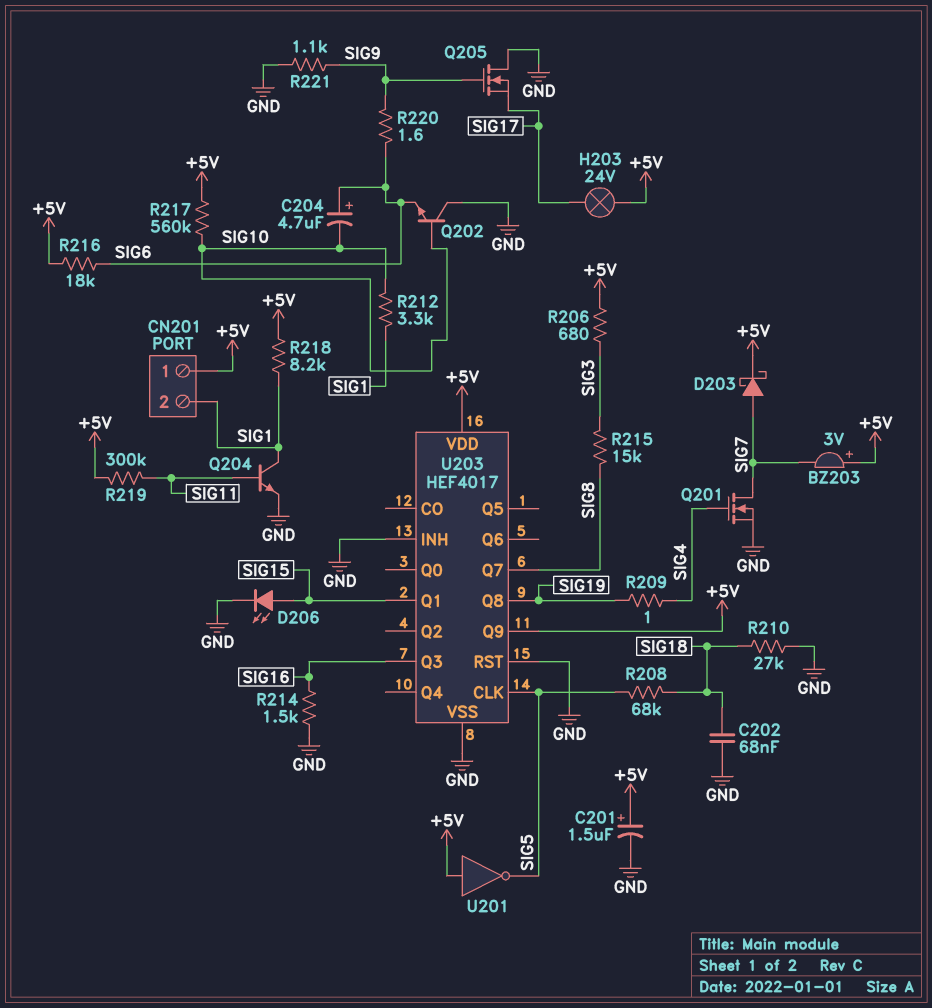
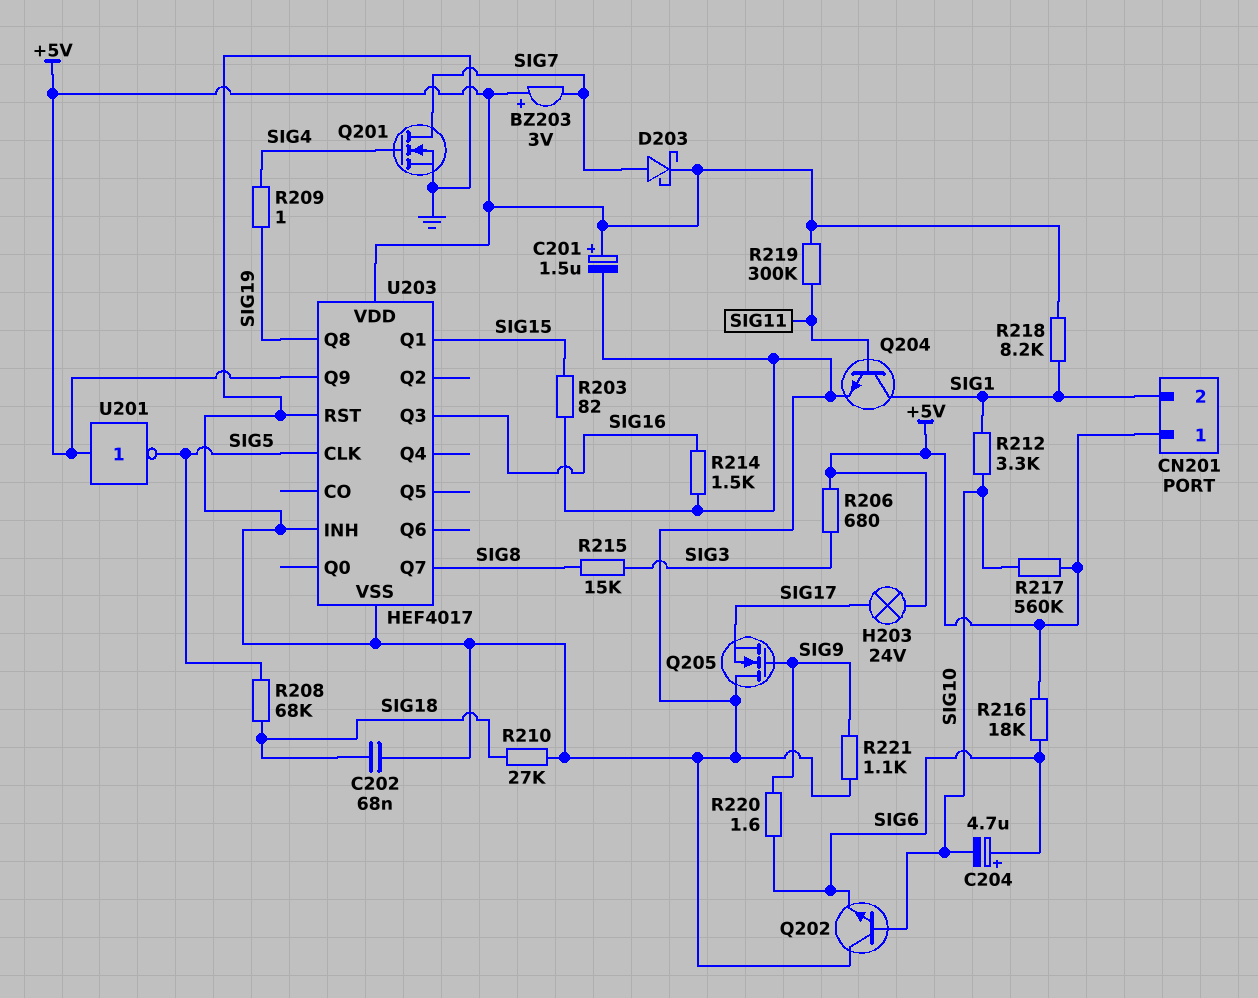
D206: LED (A SIG15, K GND) -> none
R203: none -> 82 (GND, SIG15)

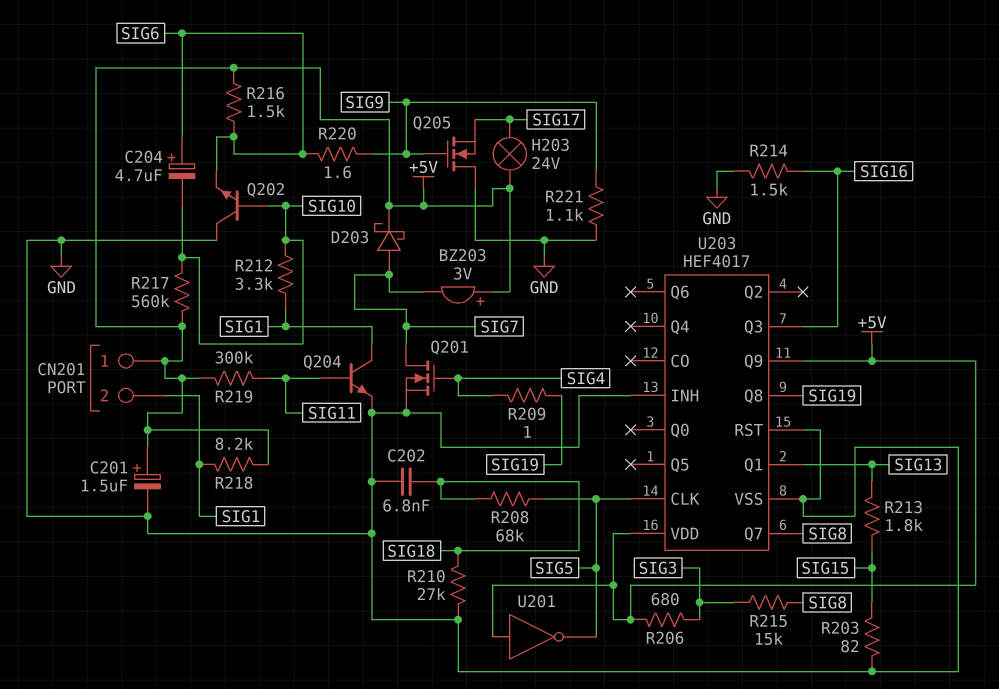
C202: 68nF (GND, SIG18) -> 6.8nF (GND, SIG18)
R213: none -> 1.8k (SIG13, SIG15)
R216: 18k (+5V, SIG6) -> 1.5k (+5V, SIG6)
U203 pin Q1: SIG15 -> SIG13

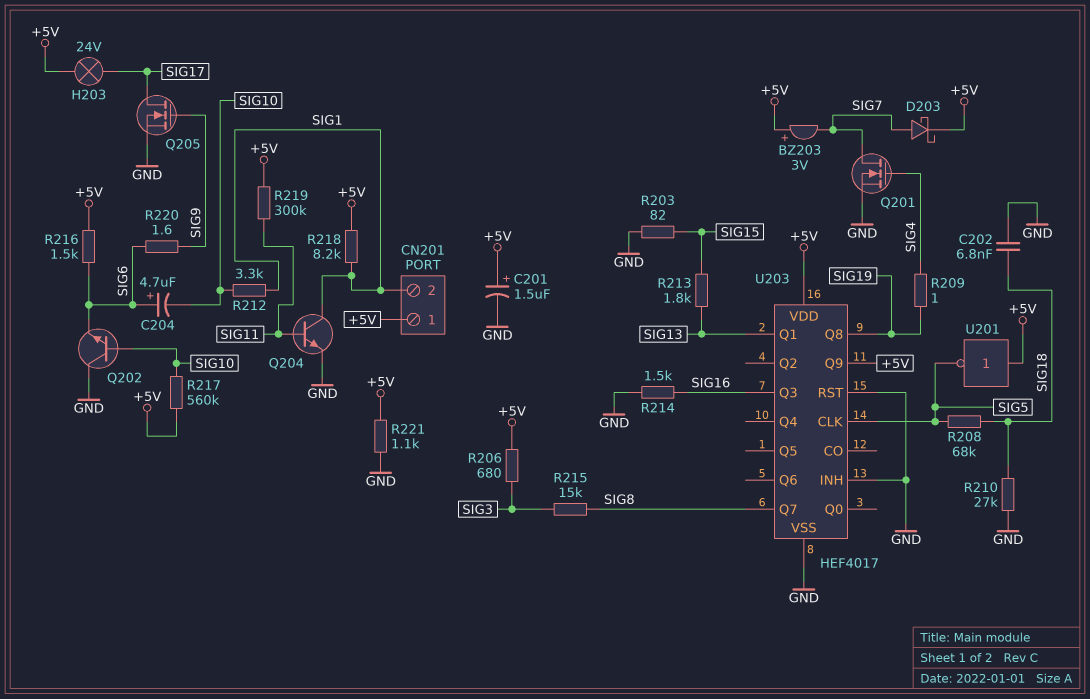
Q205: NMOS (G SIG9, D GND, S SIG17) -> NMOS (G SIG9, D SIG17, S GND)
R221: 1.1k (GND, SIG9) -> 1.1k (+5V, GND)

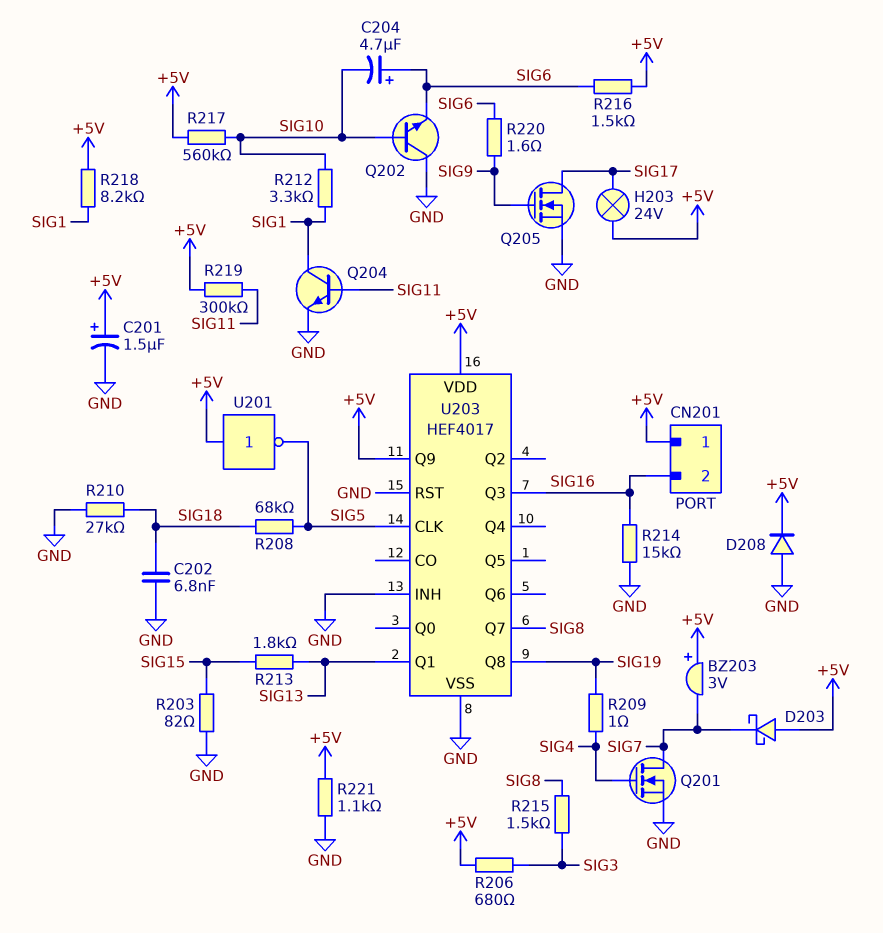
CN201 pin 2: SIG1 -> SIG16
D203: schottky (A SIG7, K +5V) -> schottky (A +5V, K SIG7)
D208: none -> diode (A GND, K +5V)
R214: 1.5k (GND, SIG16) -> 15k (GND, SIG16)
R215: 15k (SIG3, SIG8) -> 1.5k (SIG3, SIG8)

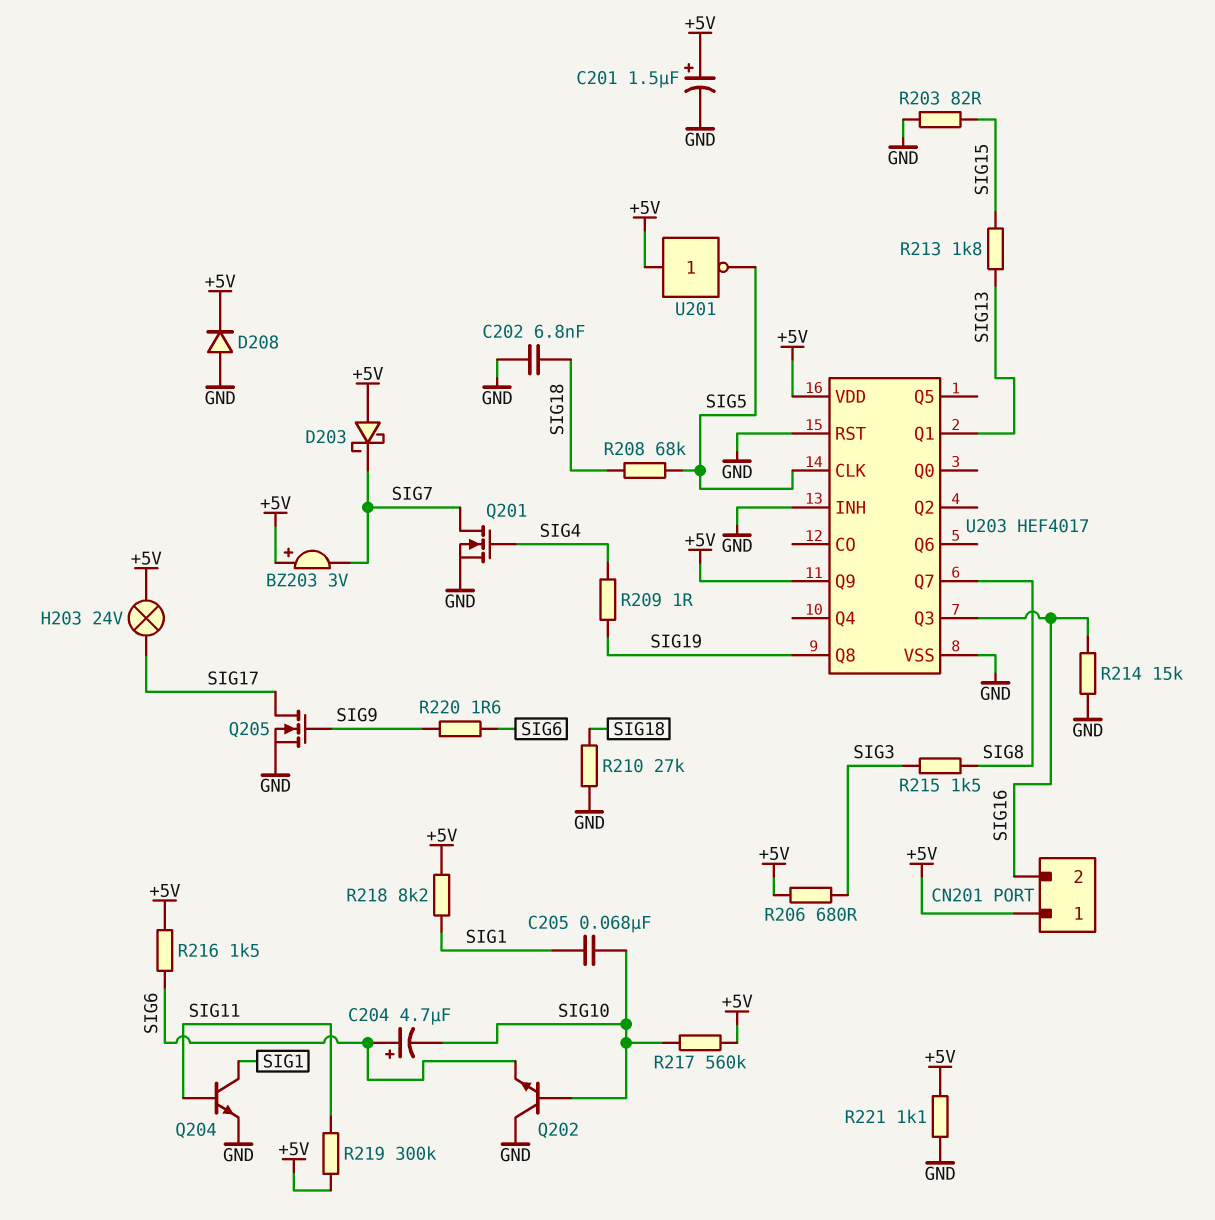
C205: none -> 68nF (SIG1, SIG10)
R212: 3.3k (SIG1, SIG10) -> none

